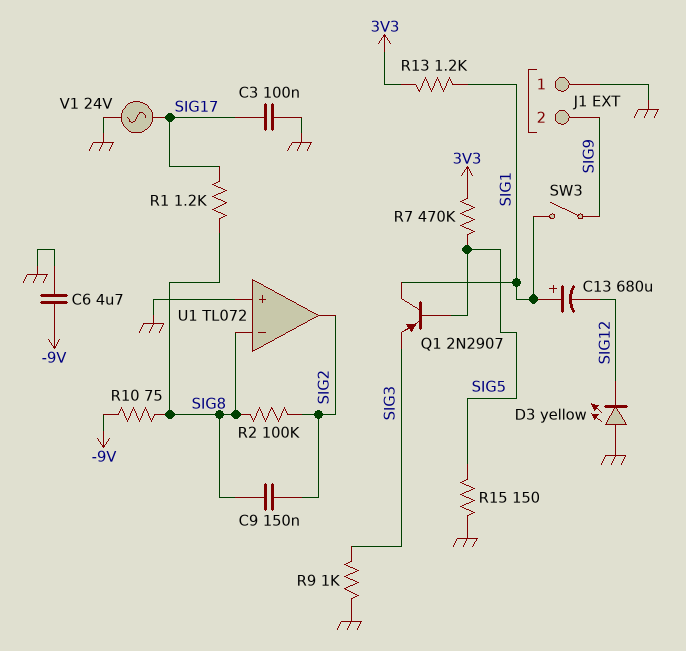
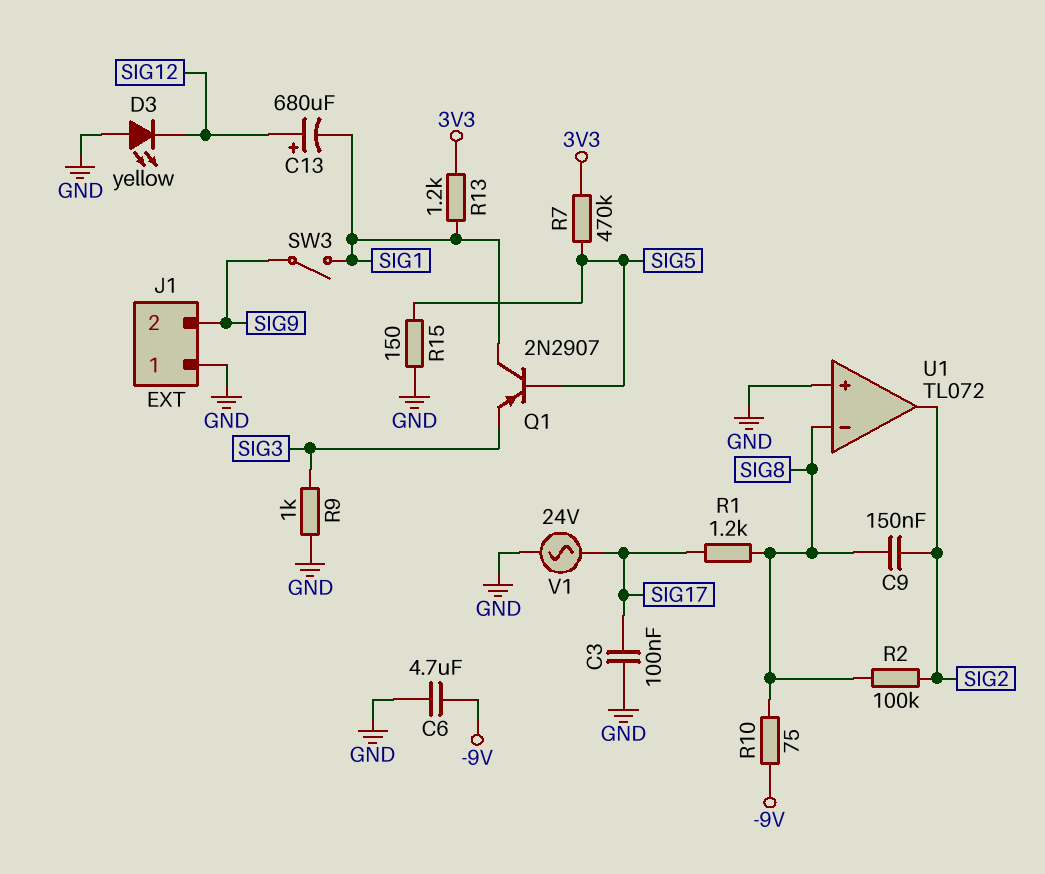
C13: 680uF (plus SIG1, minus SIG12) -> 680uF (plus SIG12, minus SIG1)

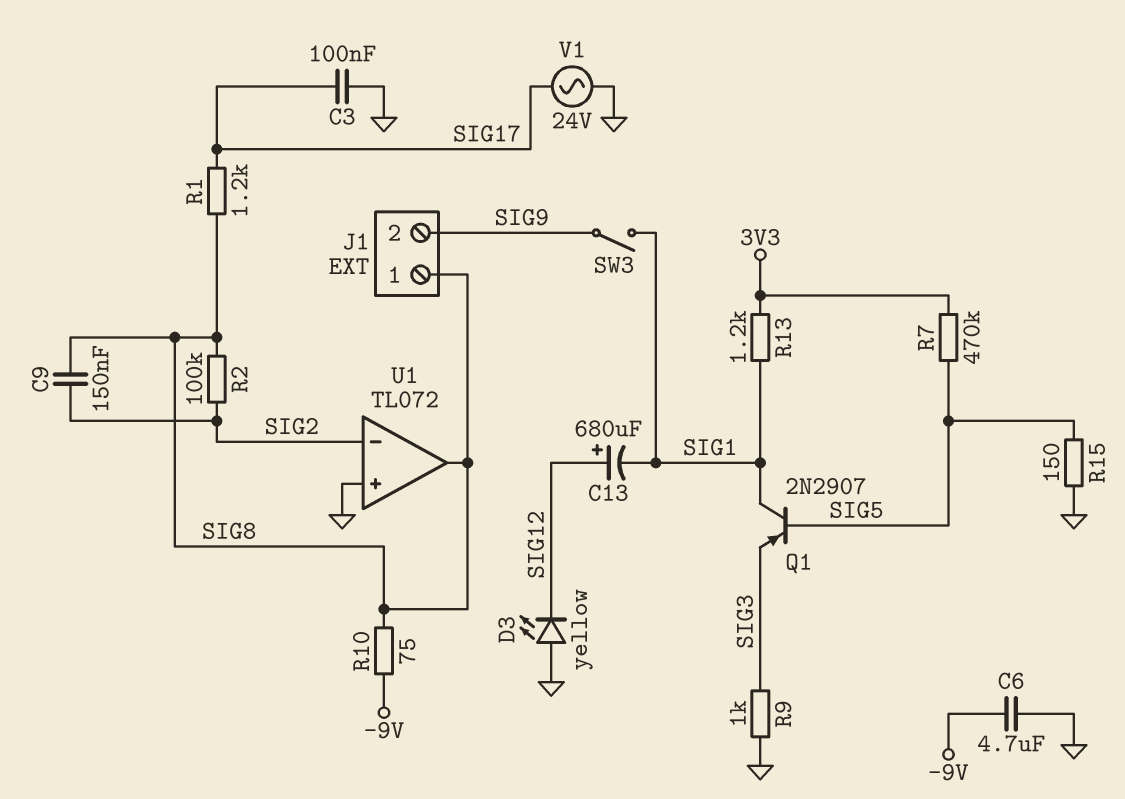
J1 pin 1: GND -> SIG8
U1 pin in-: SIG8 -> SIG2
U1 pin out: SIG2 -> SIG8

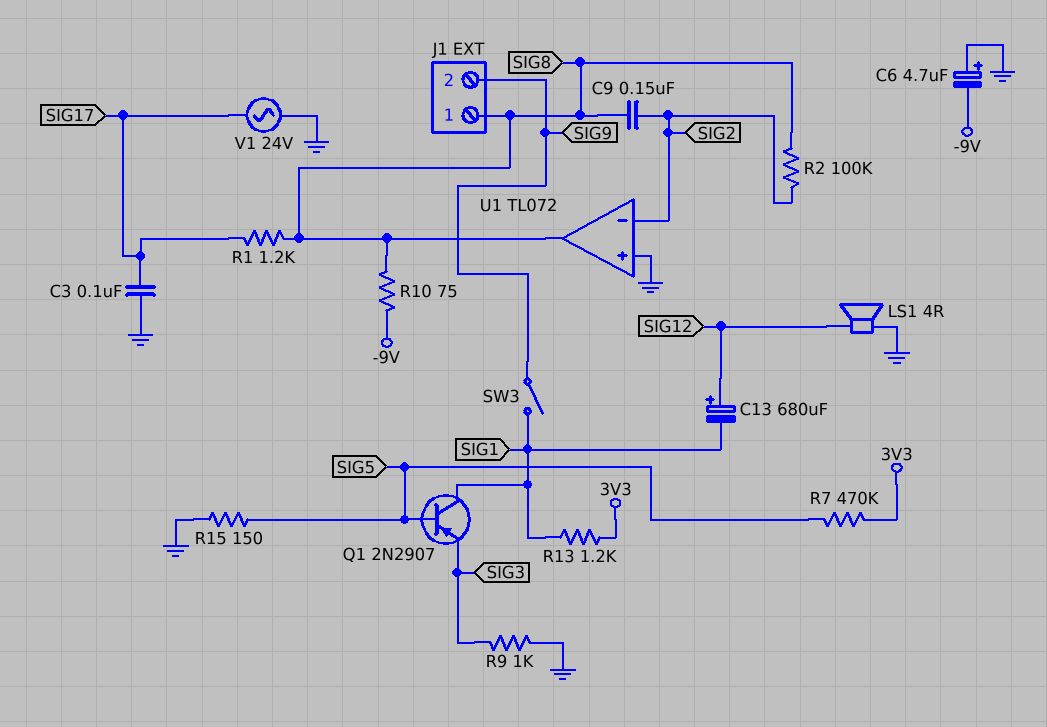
C6: 4.7uF (-9V, GND) -> 4.7uF (plus GND, minus -9V)
D3: LED yellow (A GND, K SIG12) -> none
LS1: none -> speaker 4R (GND, SIG12)

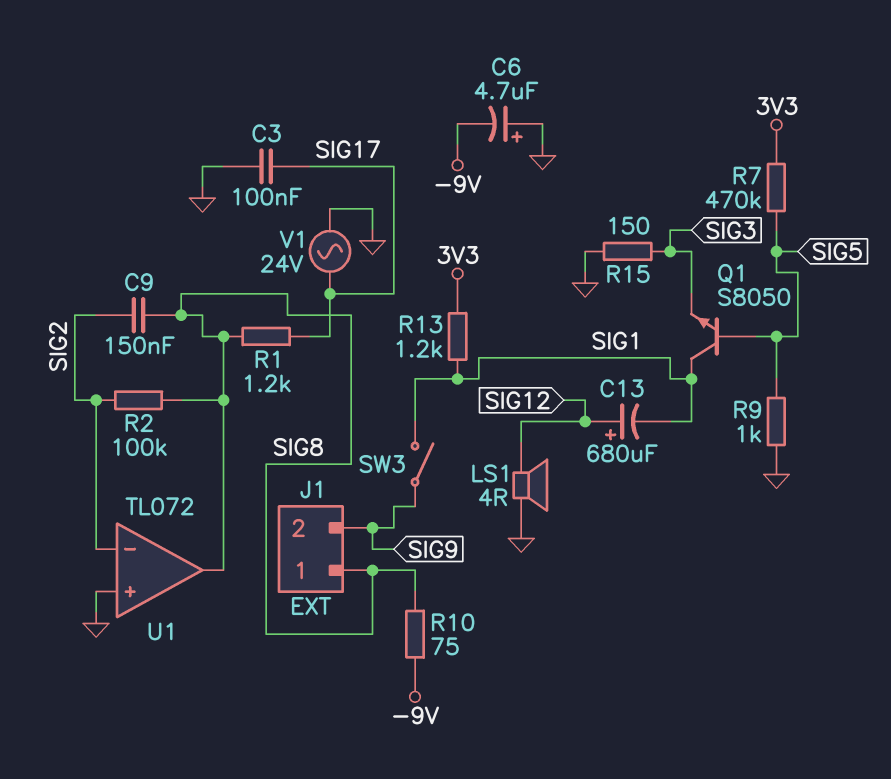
Q1: PNP 2N2907 (B SIG5, C SIG1, E SIG3) -> NPN S8050 (B SIG5, C SIG1, E SIG3)
R9: 1k (GND, SIG3) -> 1k (GND, SIG5)
R15: 150 (GND, SIG5) -> 150 (GND, SIG3)

